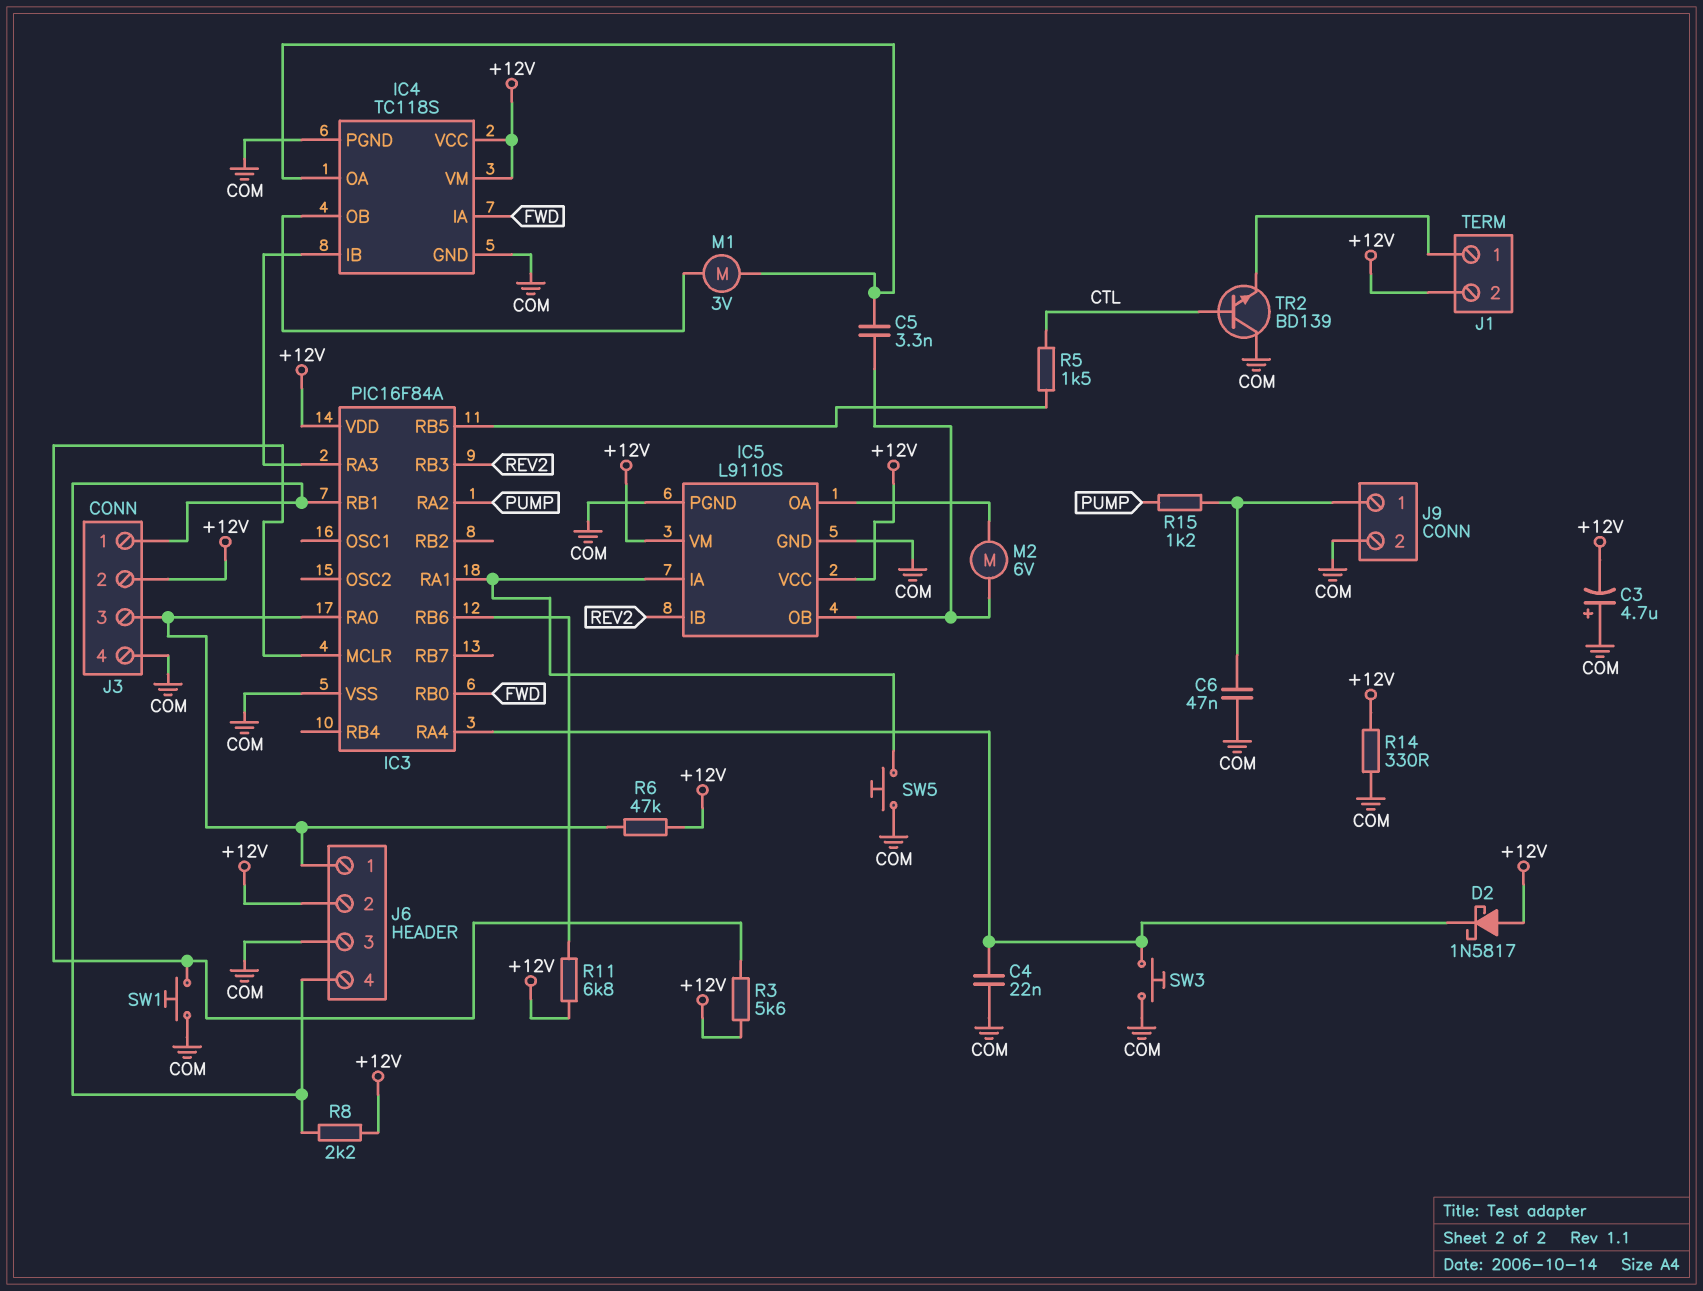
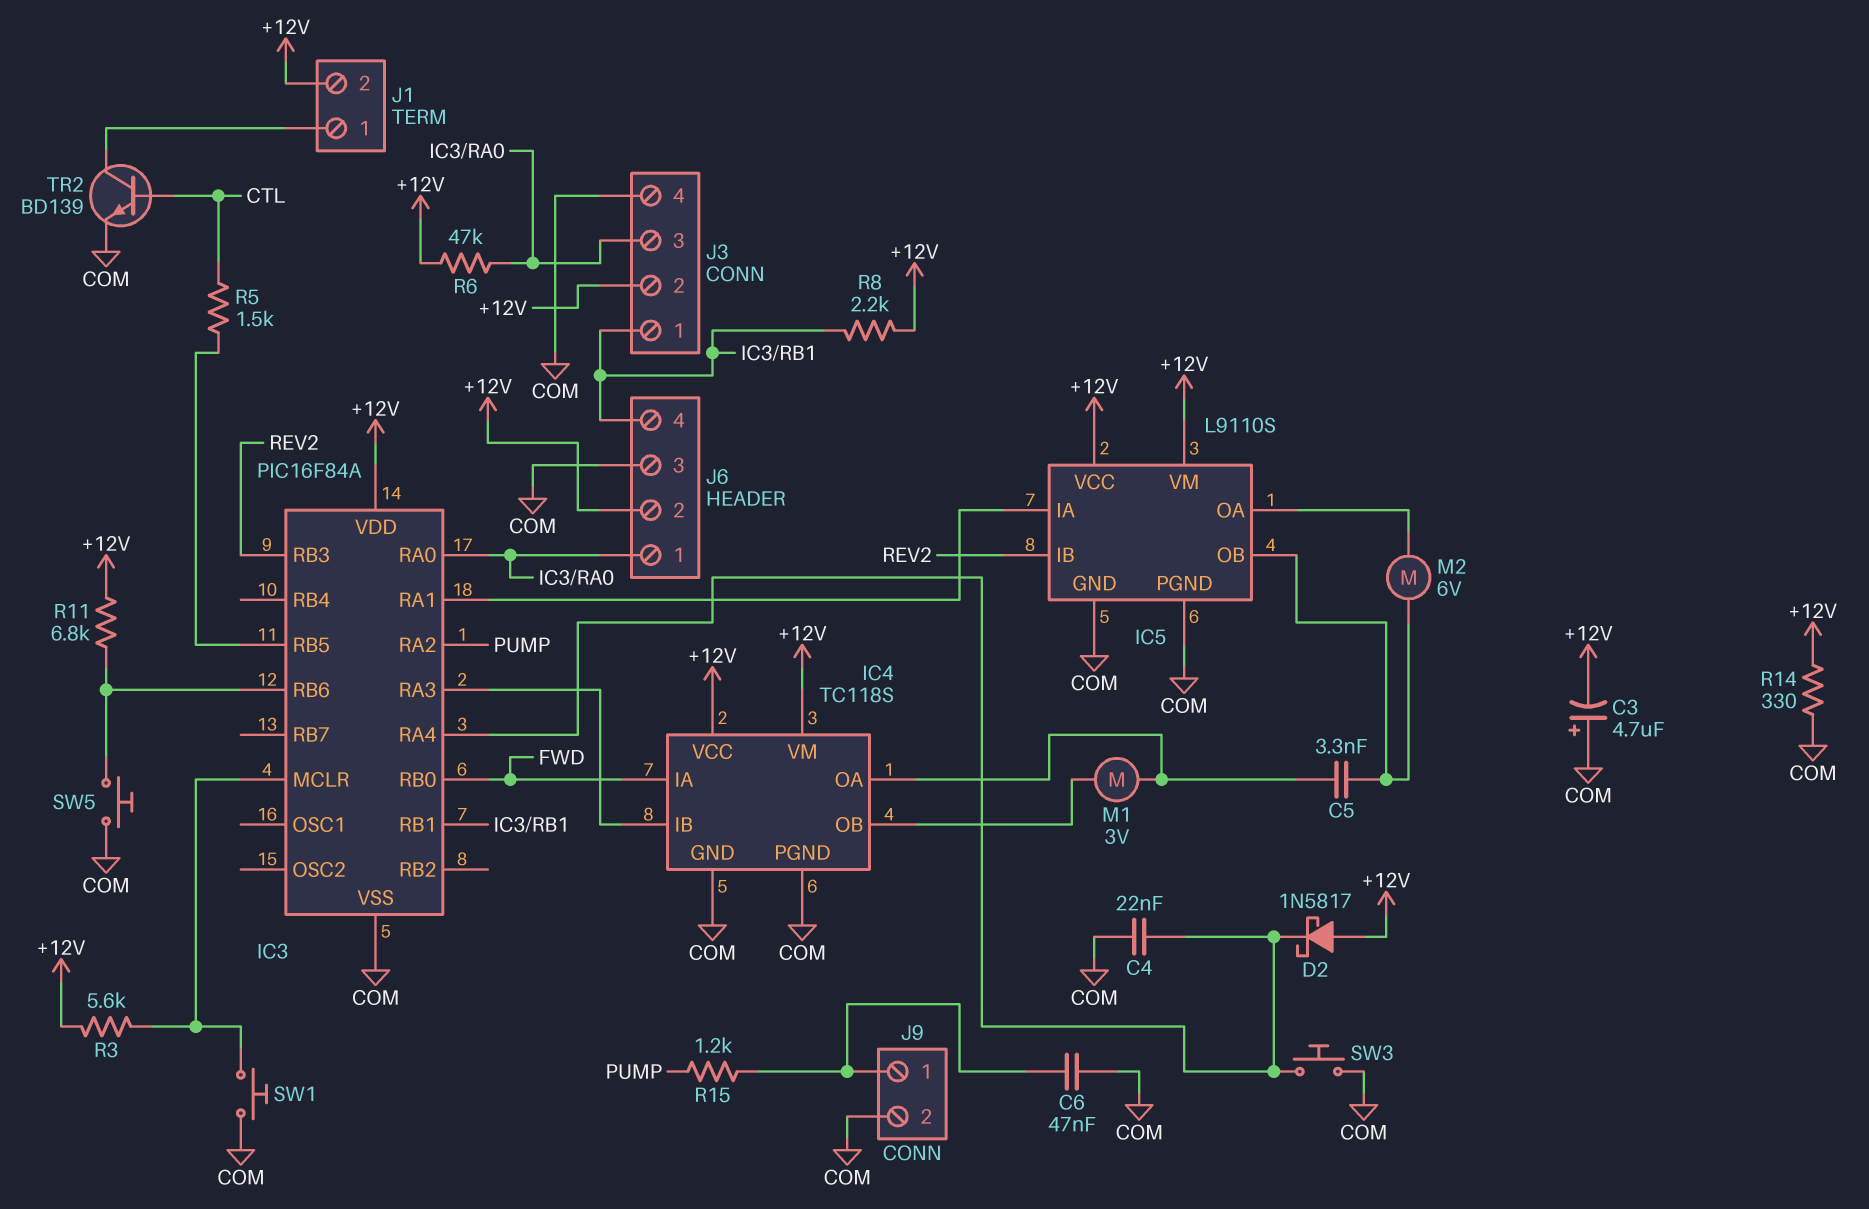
SW5: button (COM, IC3/RA1) -> button (COM, IC3/RB6)
TR2: NPN BD139 (B CTL, C COM, E J1/1) -> NPN BD139 (B CTL, C J1/1, E COM)

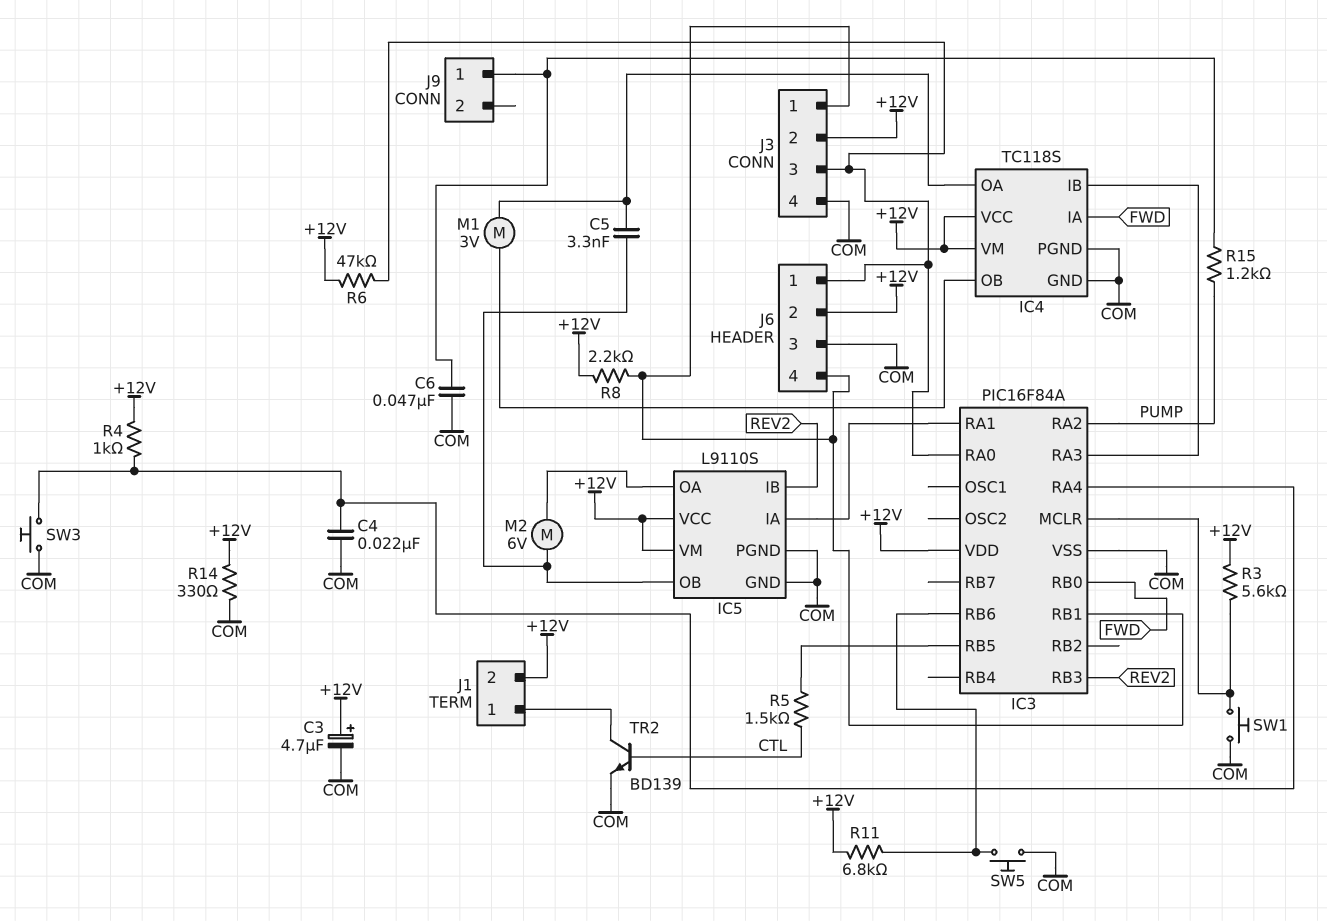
C3: 4.7uF (plus COM, minus +12V) -> 4.7uF (plus +12V, minus COM)
D2: schottky 1N5817 (A +12V, K IC3/RA4) -> none
J9 pin 2: COM -> none
R4: none -> 1k (+12V, IC3/RA4)

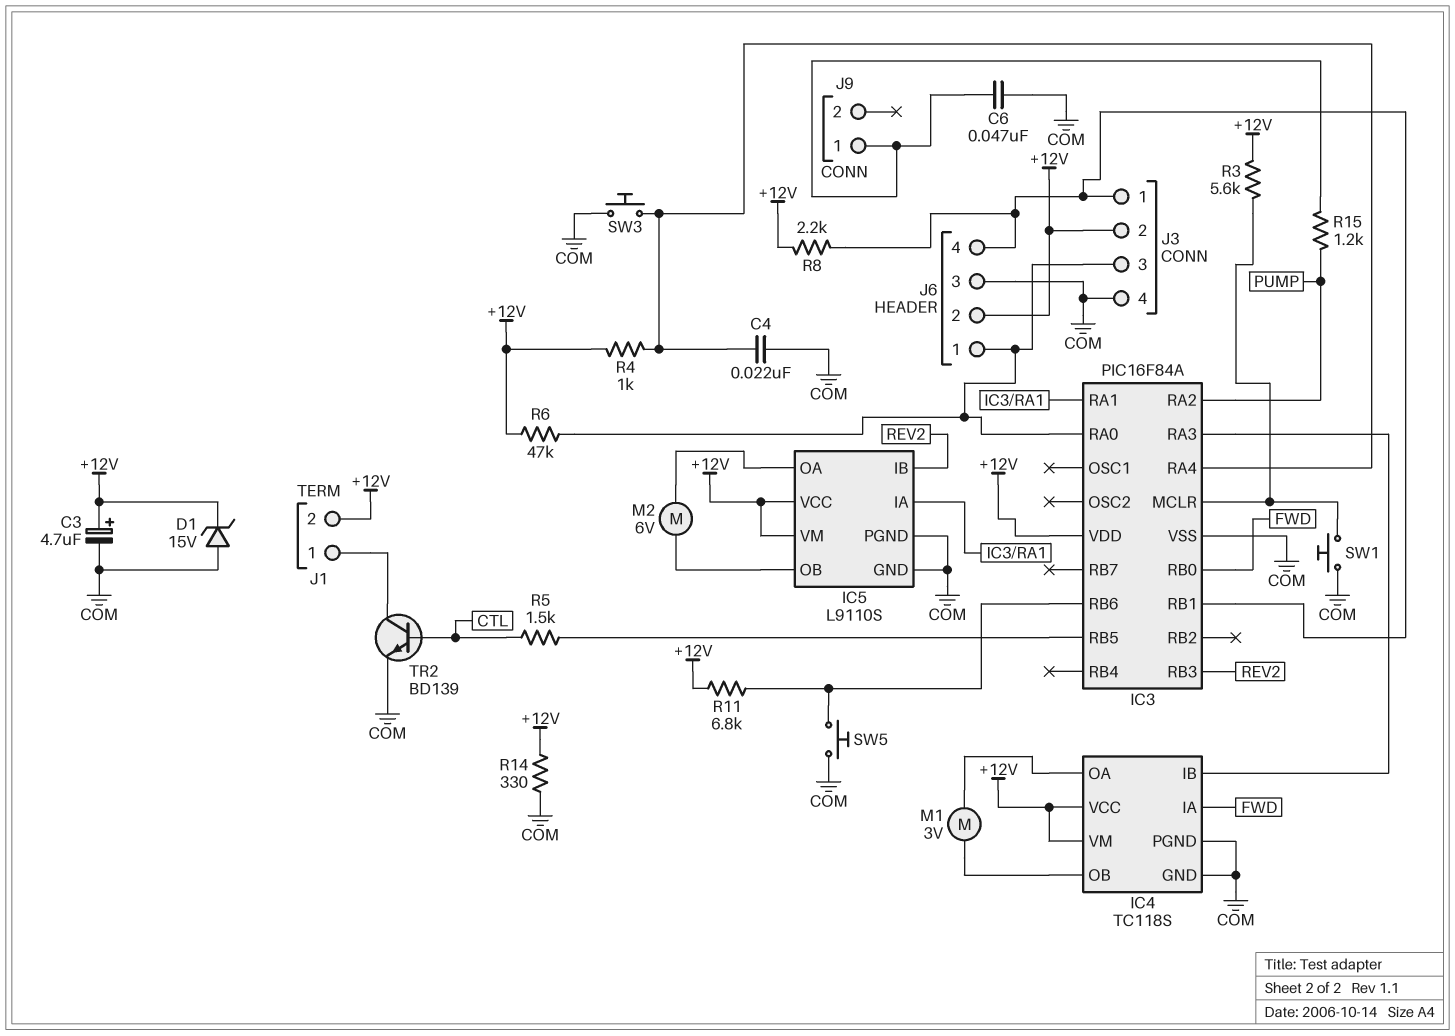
C5: 3.3nF (IC4/OA, IC5/OB) -> none
D1: none -> zener 15V (A COM, K +12V)

